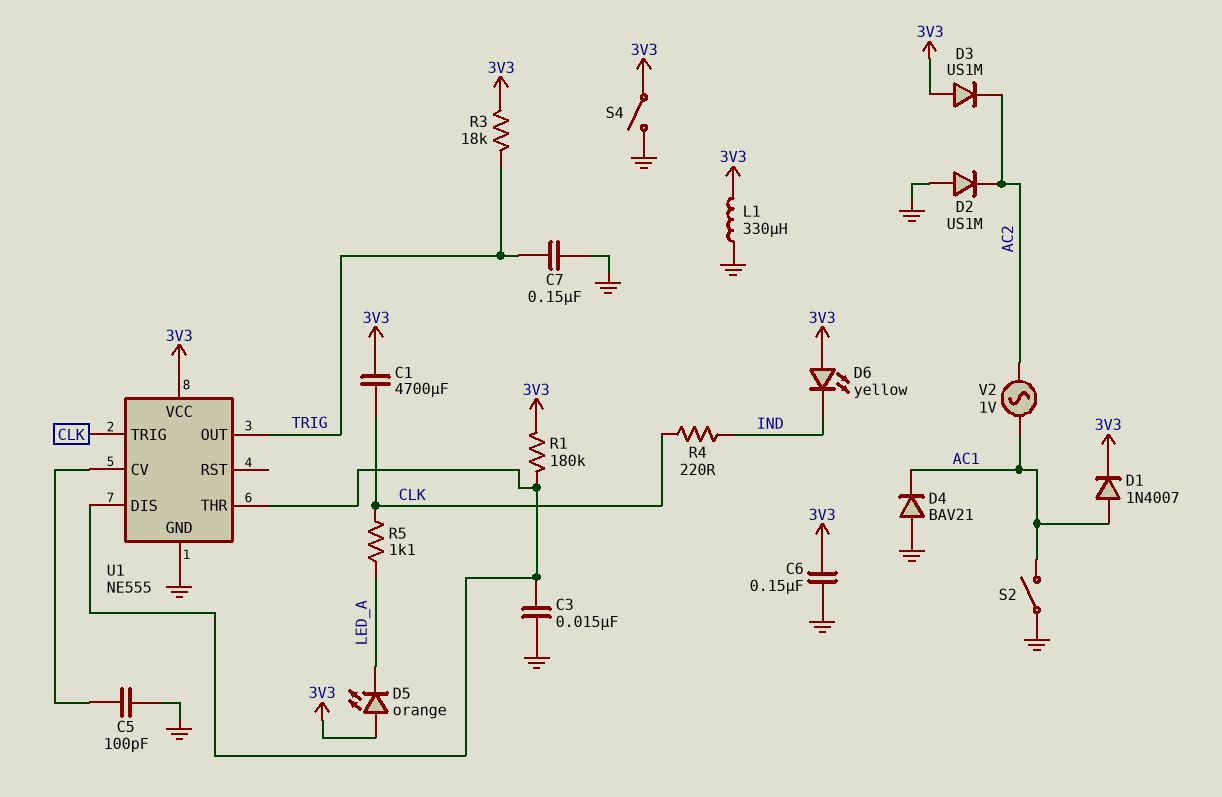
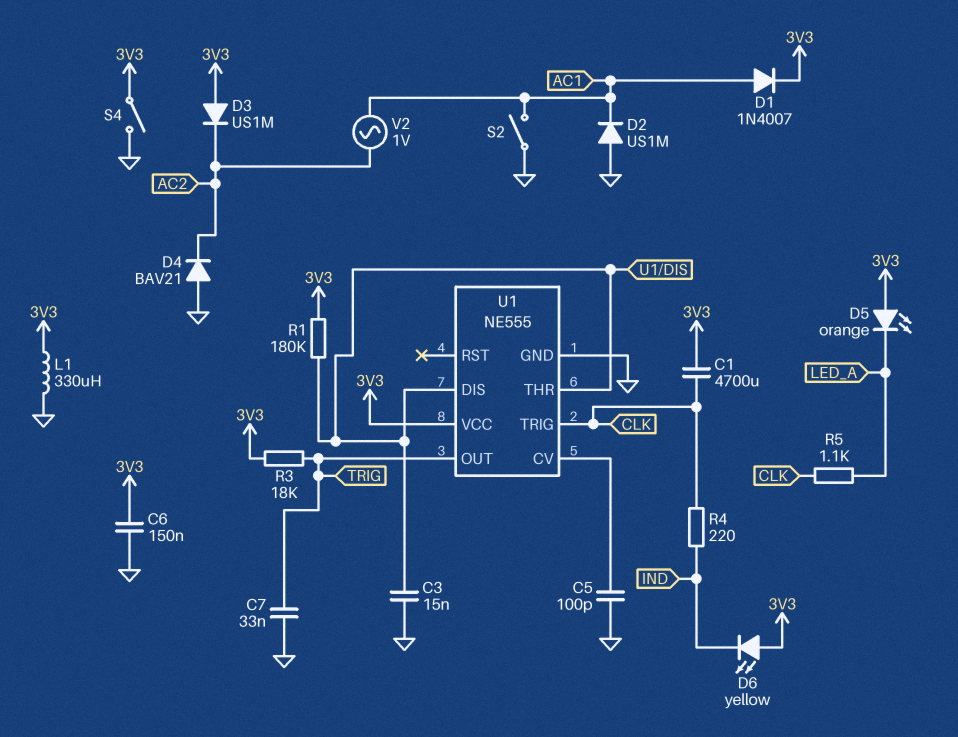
C7: 150nF (GND, TRIG) -> 33nF (GND, TRIG)
D2: diode US1M (A GND, K AC2) -> diode US1M (A GND, K AC1)
D4: diode BAV21 (A GND, K AC1) -> diode BAV21 (A GND, K AC2)

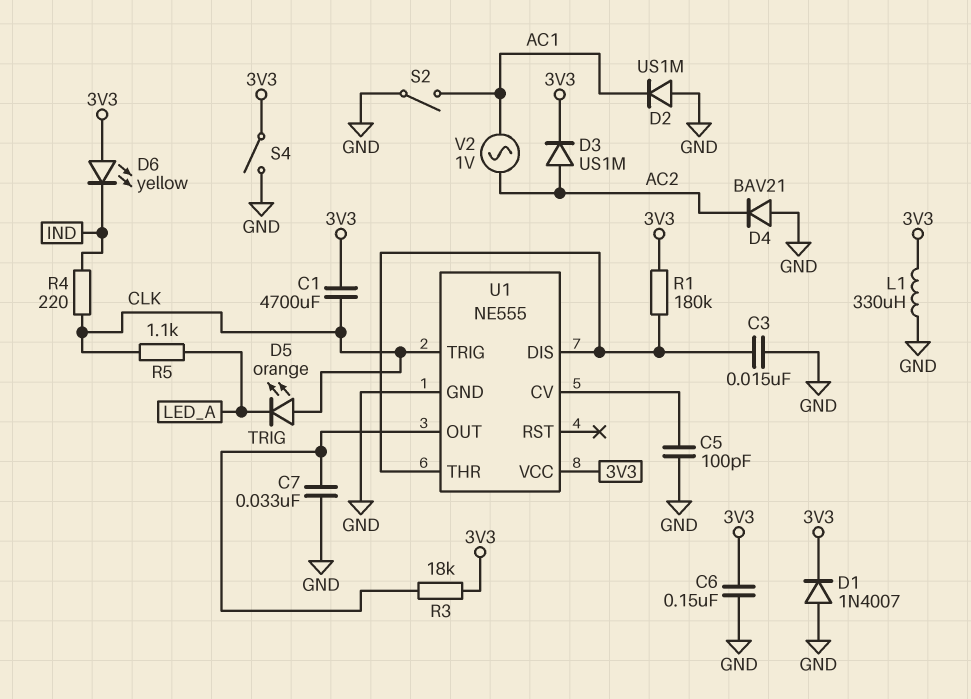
D1: diode 1N4007 (A AC1, K 3V3) -> diode 1N4007 (A GND, K 3V3)
D3: diode US1M (A 3V3, K AC2) -> diode US1M (A AC2, K 3V3)
D5: LED orange (A 3V3, K LED_A) -> LED orange (A CLK, K LED_A)

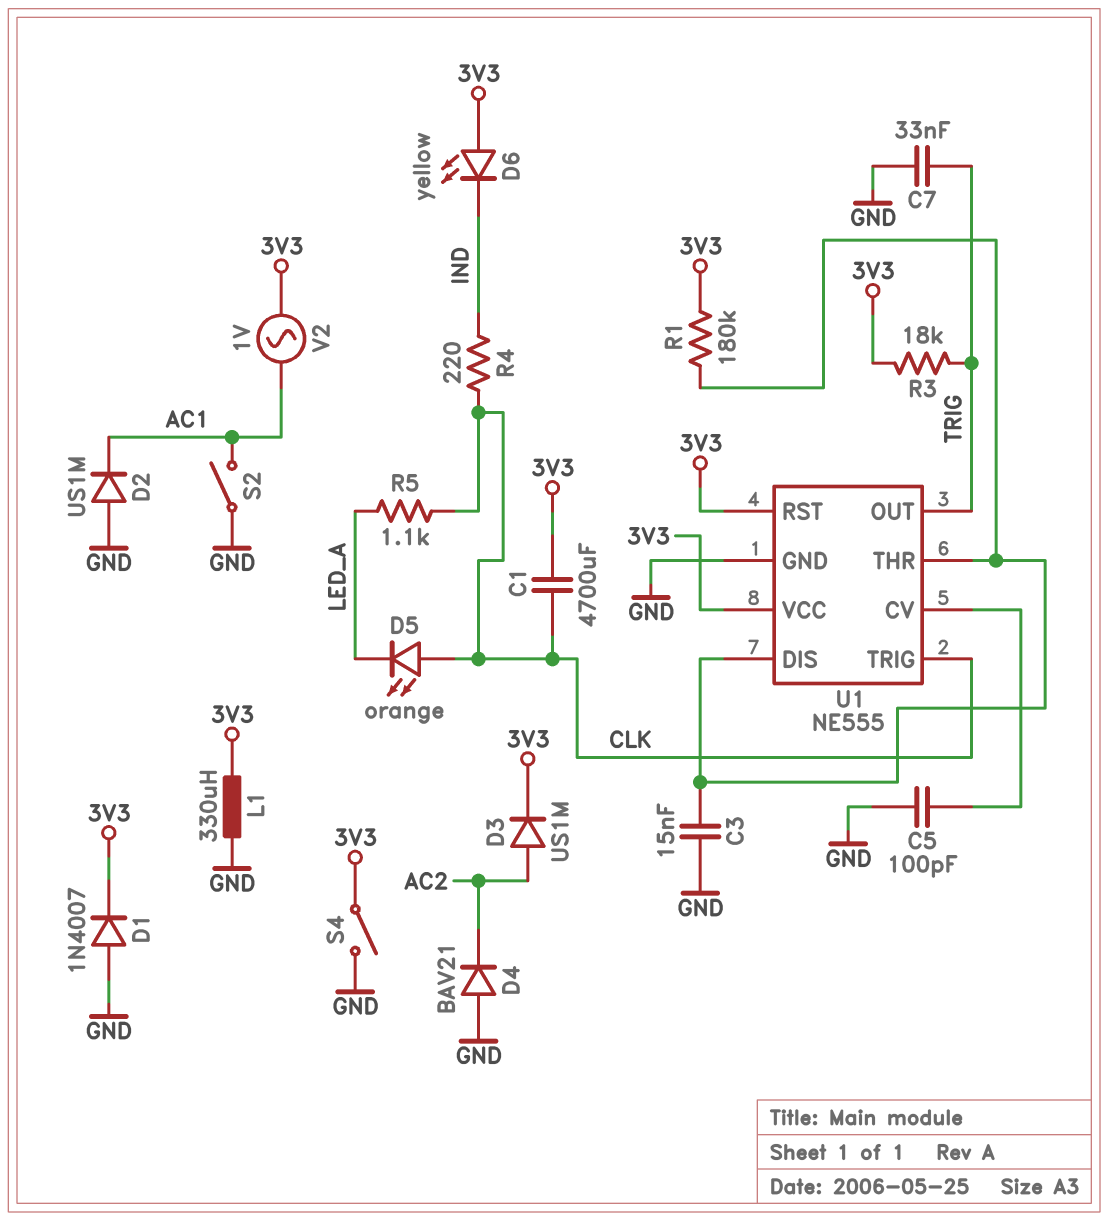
C6: 150nF (3V3, GND) -> none
U1 pin RST: none -> 3V3
V2: AC 1V (AC1, AC2) -> AC 1V (3V3, AC1)

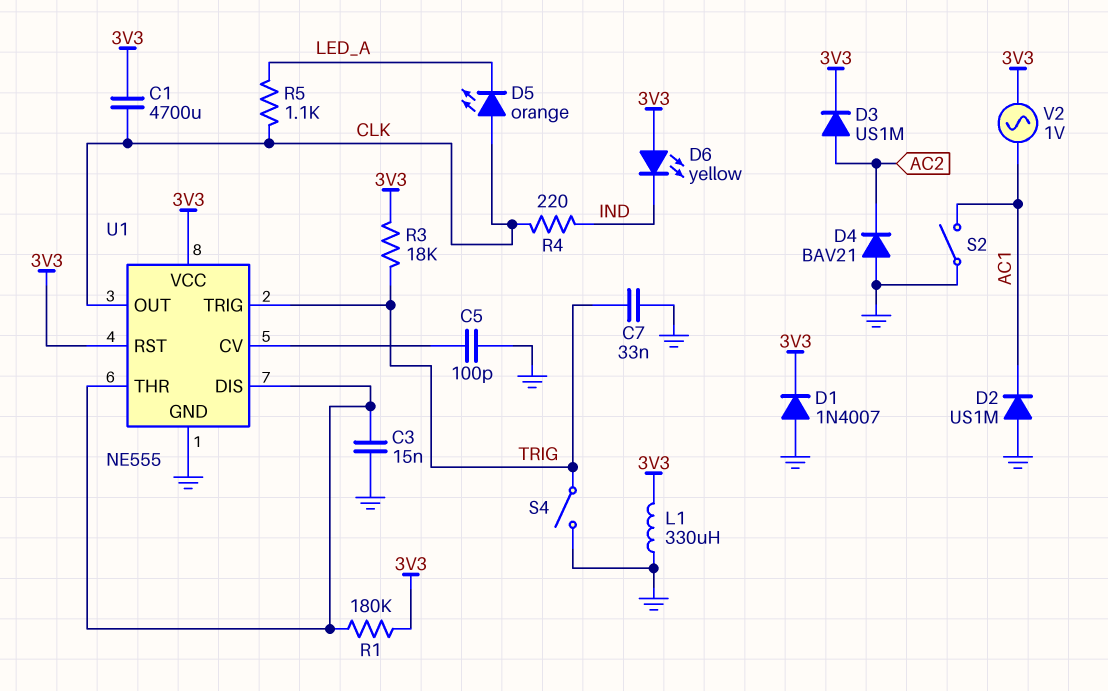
S4: switch (3V3, GND) -> switch (GND, TRIG)
U1 pin OUT: TRIG -> CLK
U1 pin TRIG: CLK -> TRIG

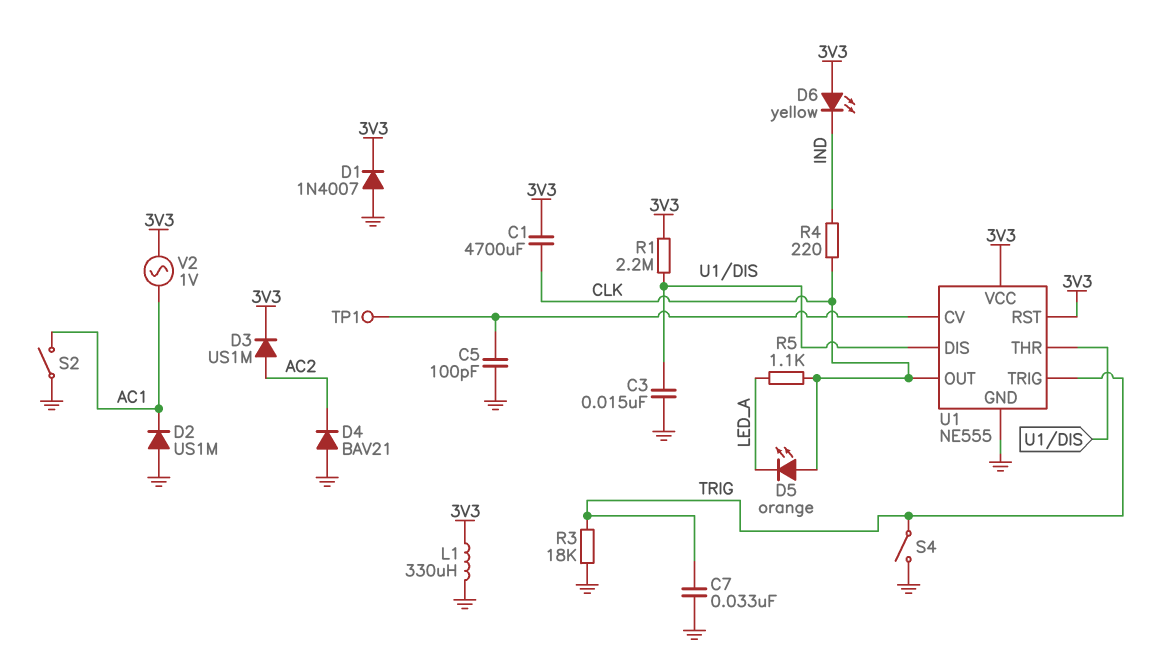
R1: 180k (3V3, U1/DIS) -> 2.2M (3V3, U1/DIS)
R3: 18k (3V3, TRIG) -> 18k (GND, TRIG)
TP1: none -> test point (U1/CV)

